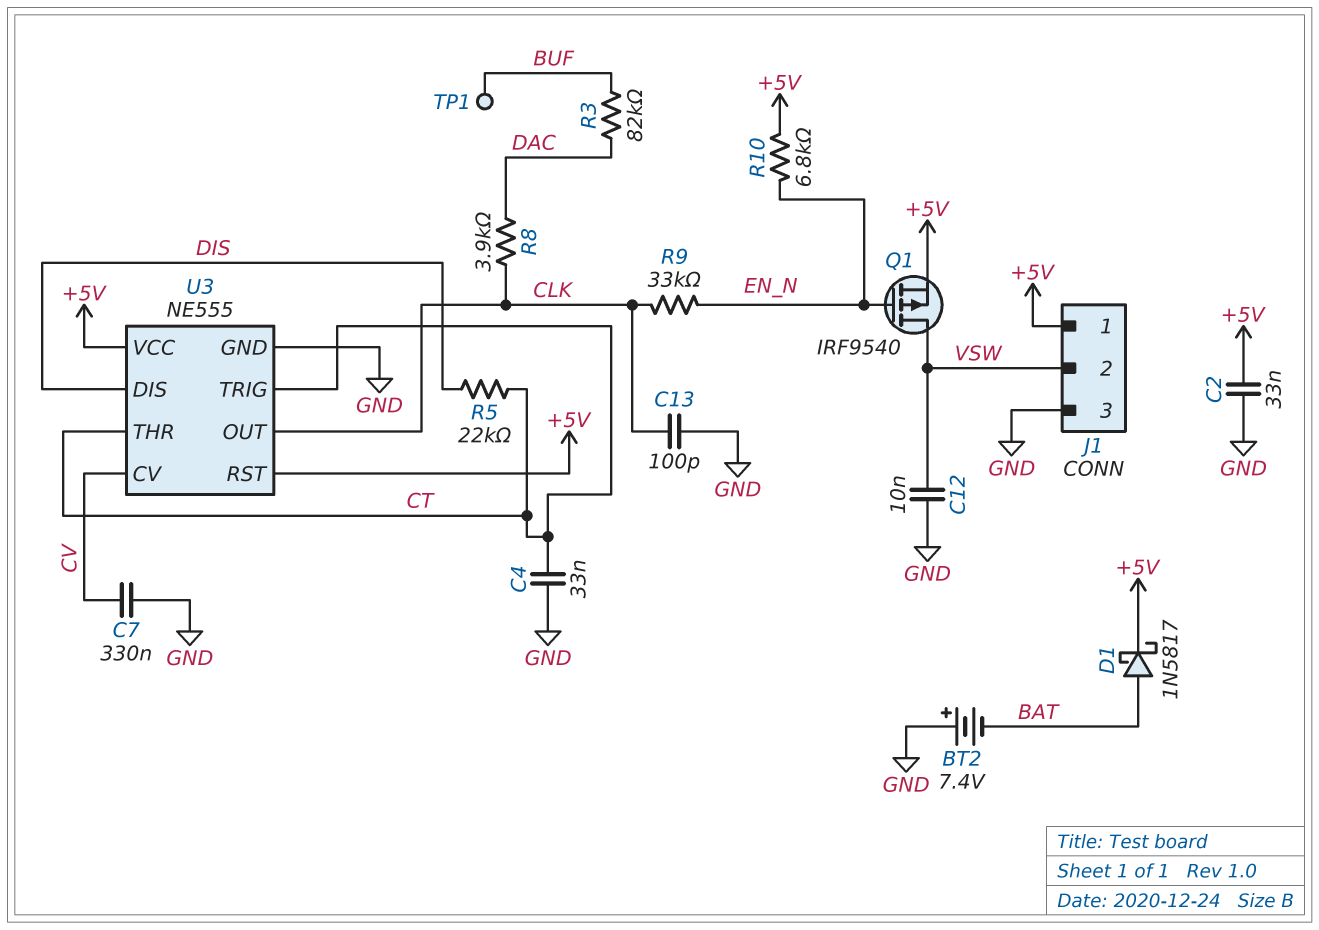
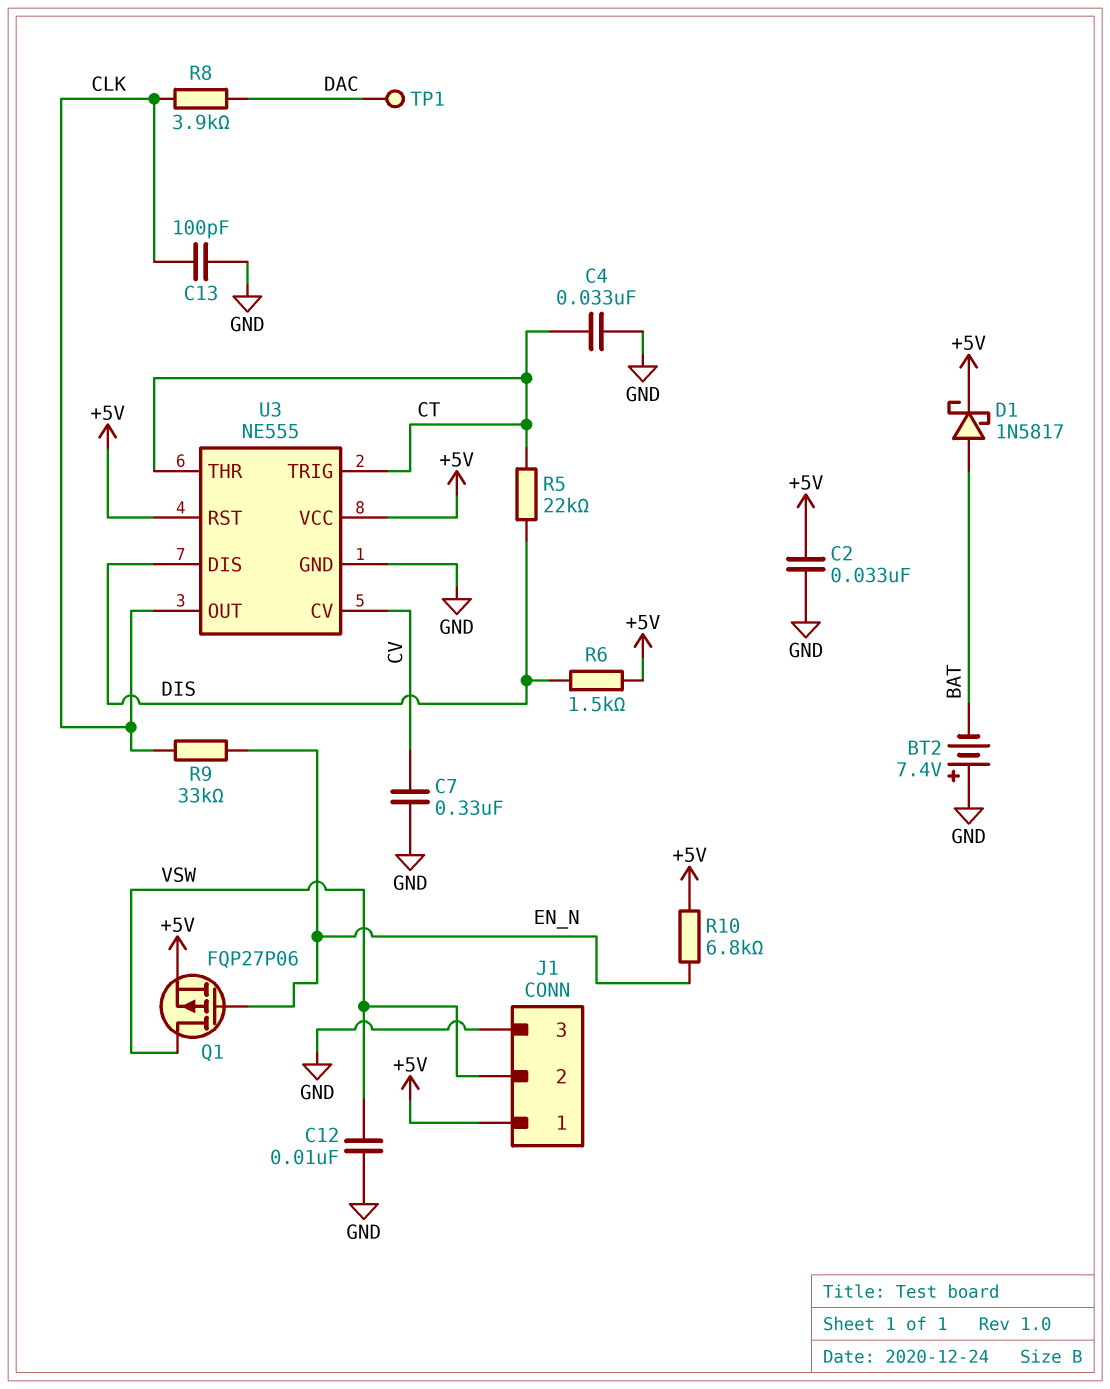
Q1: PMOS IRF9540 (G EN_N, D VSW, S +5V) -> PMOS FQP27P06 (G EN_N, D VSW, S +5V)
R3: 82k (BUF, DAC) -> none
R6: none -> 1.5k (+5V, DIS)
TP1: test point (BUF) -> test point (DAC)

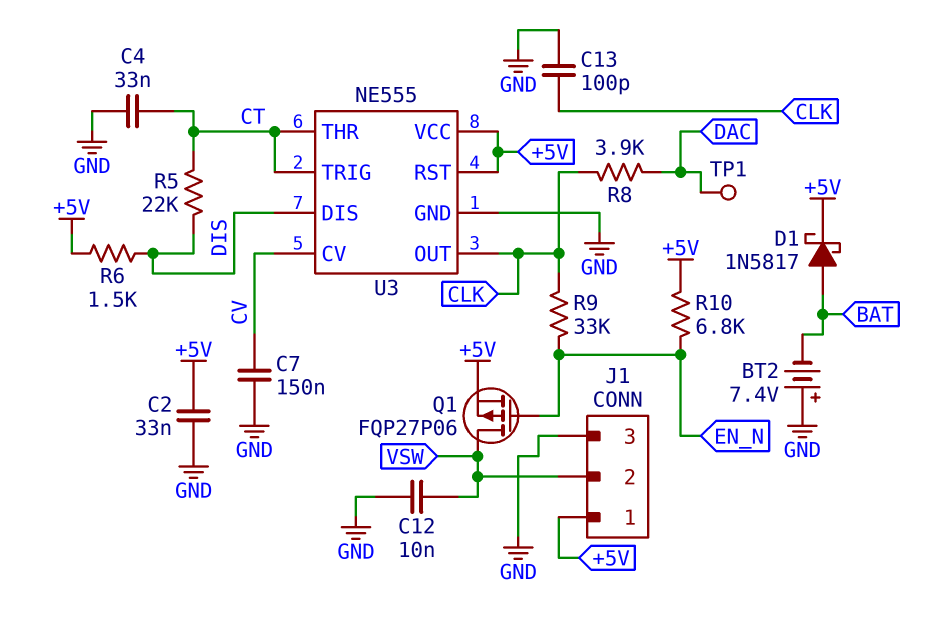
C7: 330nF (CV, GND) -> 150nF (CV, GND)

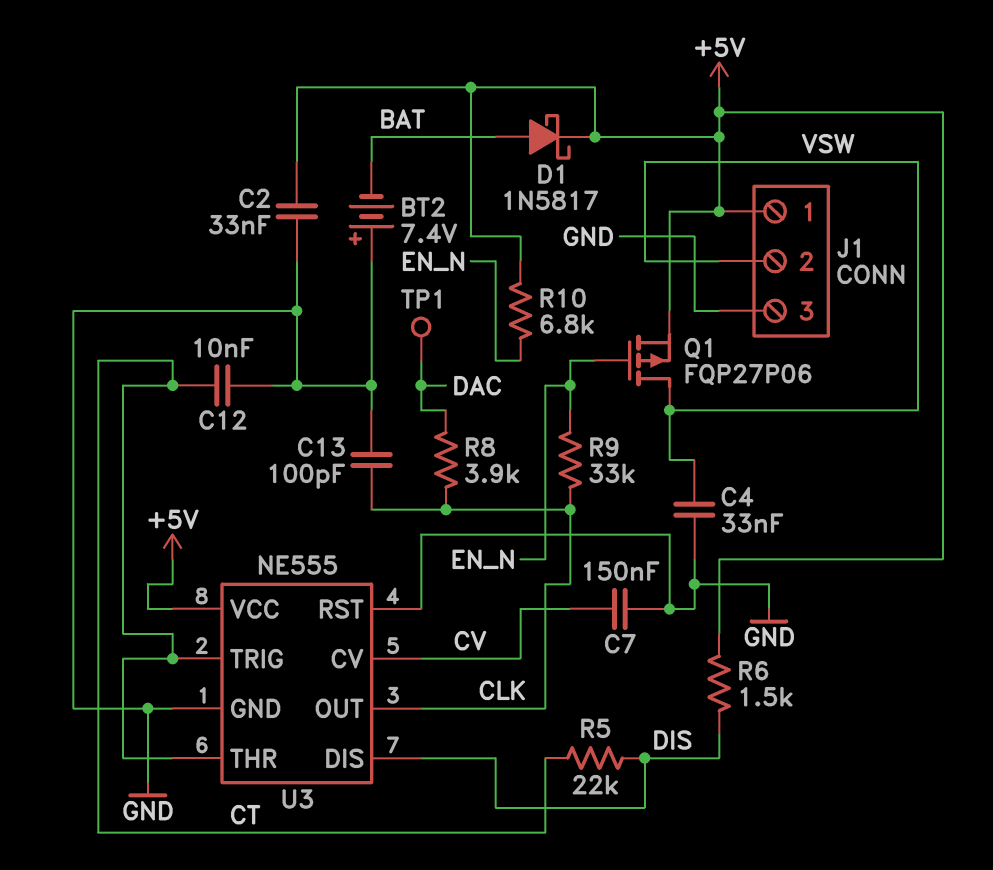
C4: 33nF (CT, GND) -> 33nF (GND, VSW)
C12: 10nF (GND, VSW) -> 10nF (CT, GND)
U3 pin RST: +5V -> GND

